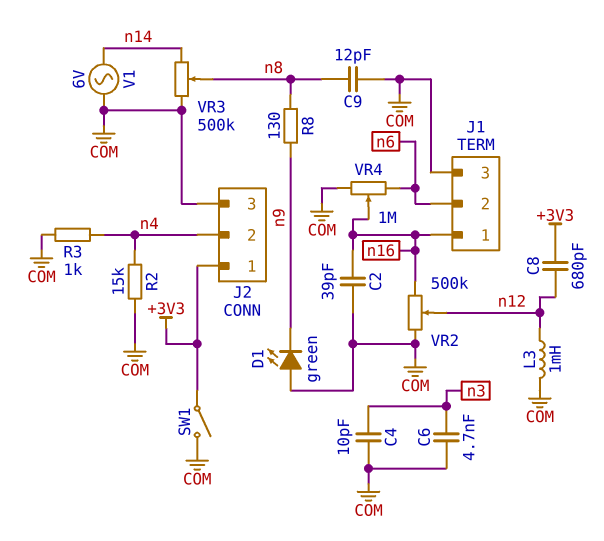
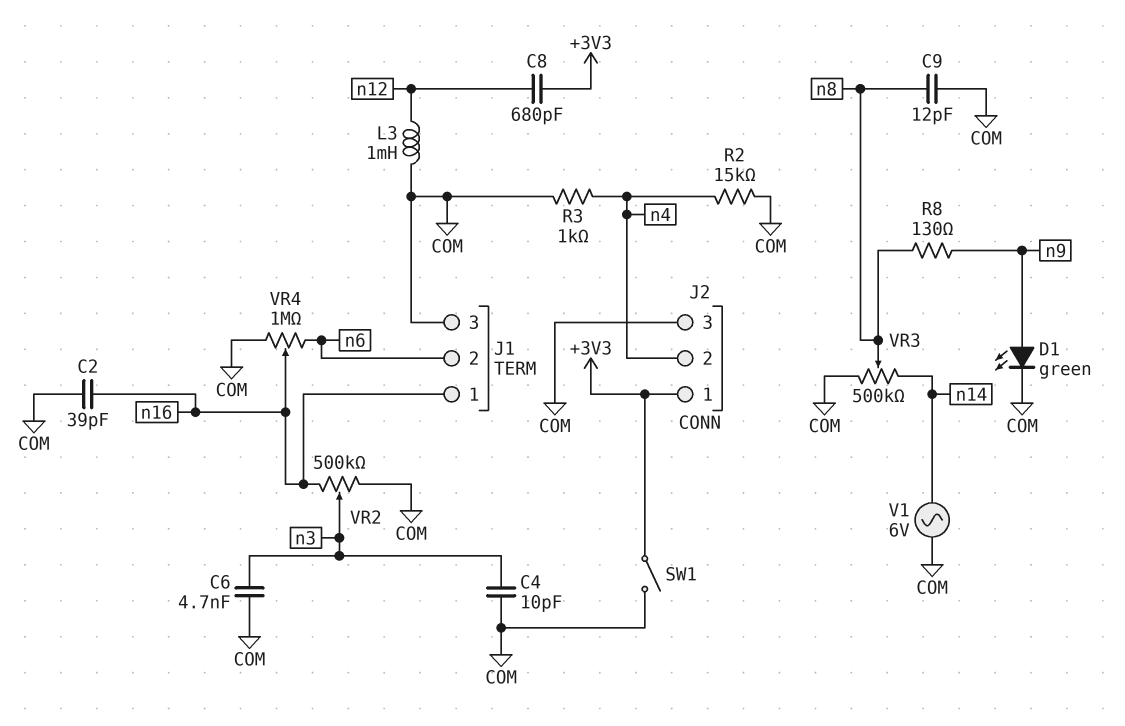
D1: LED green (A COM, K n9) -> LED green (A n9, K COM)
VR2: 500k (COM, n16, wiper n12) -> 500k (COM, n16, wiper n3)

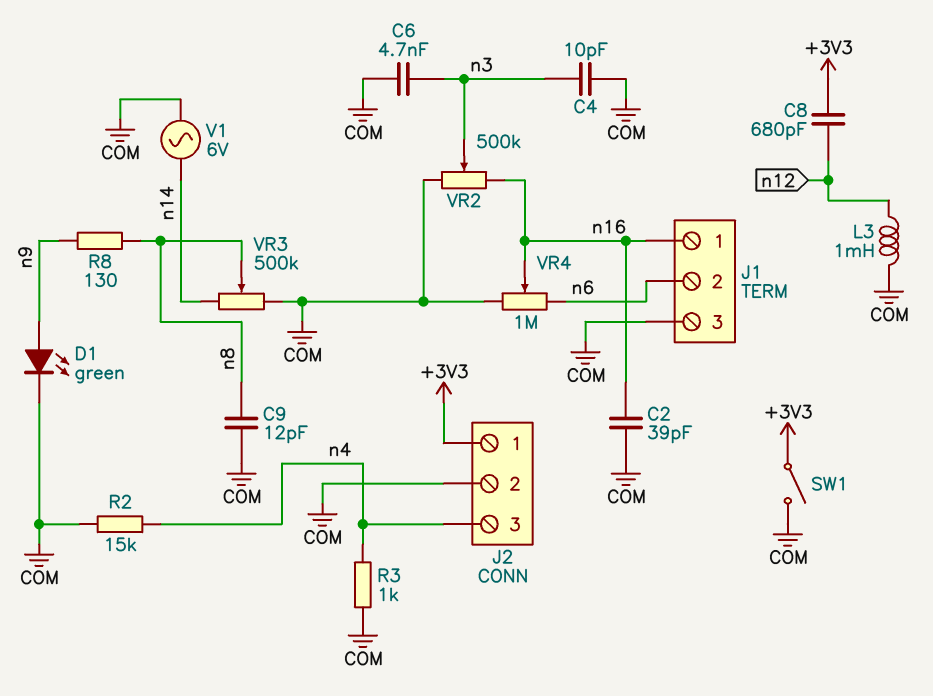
J2 pin 2: n4 -> COM
J2 pin 3: COM -> n4

